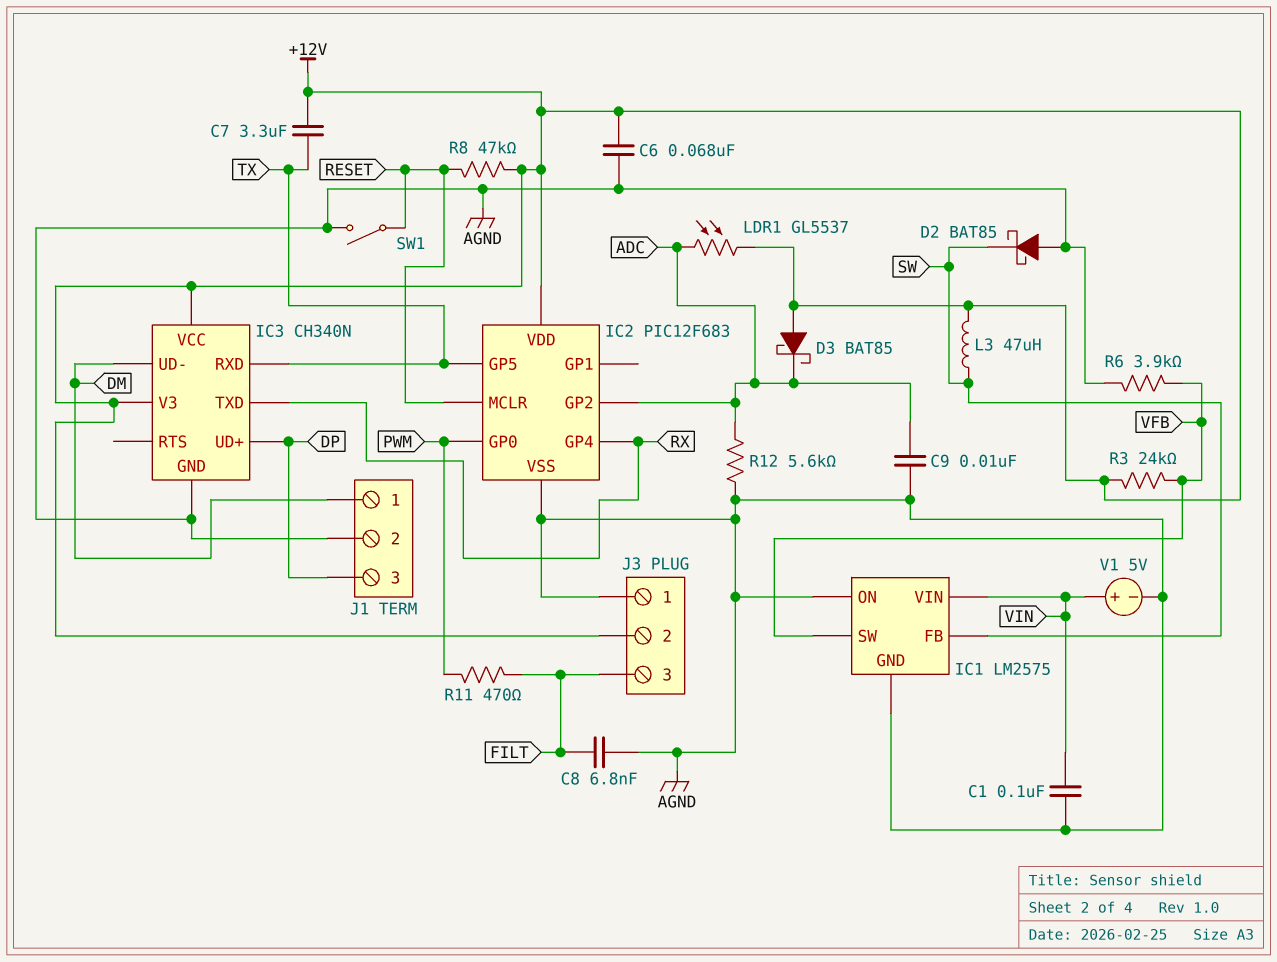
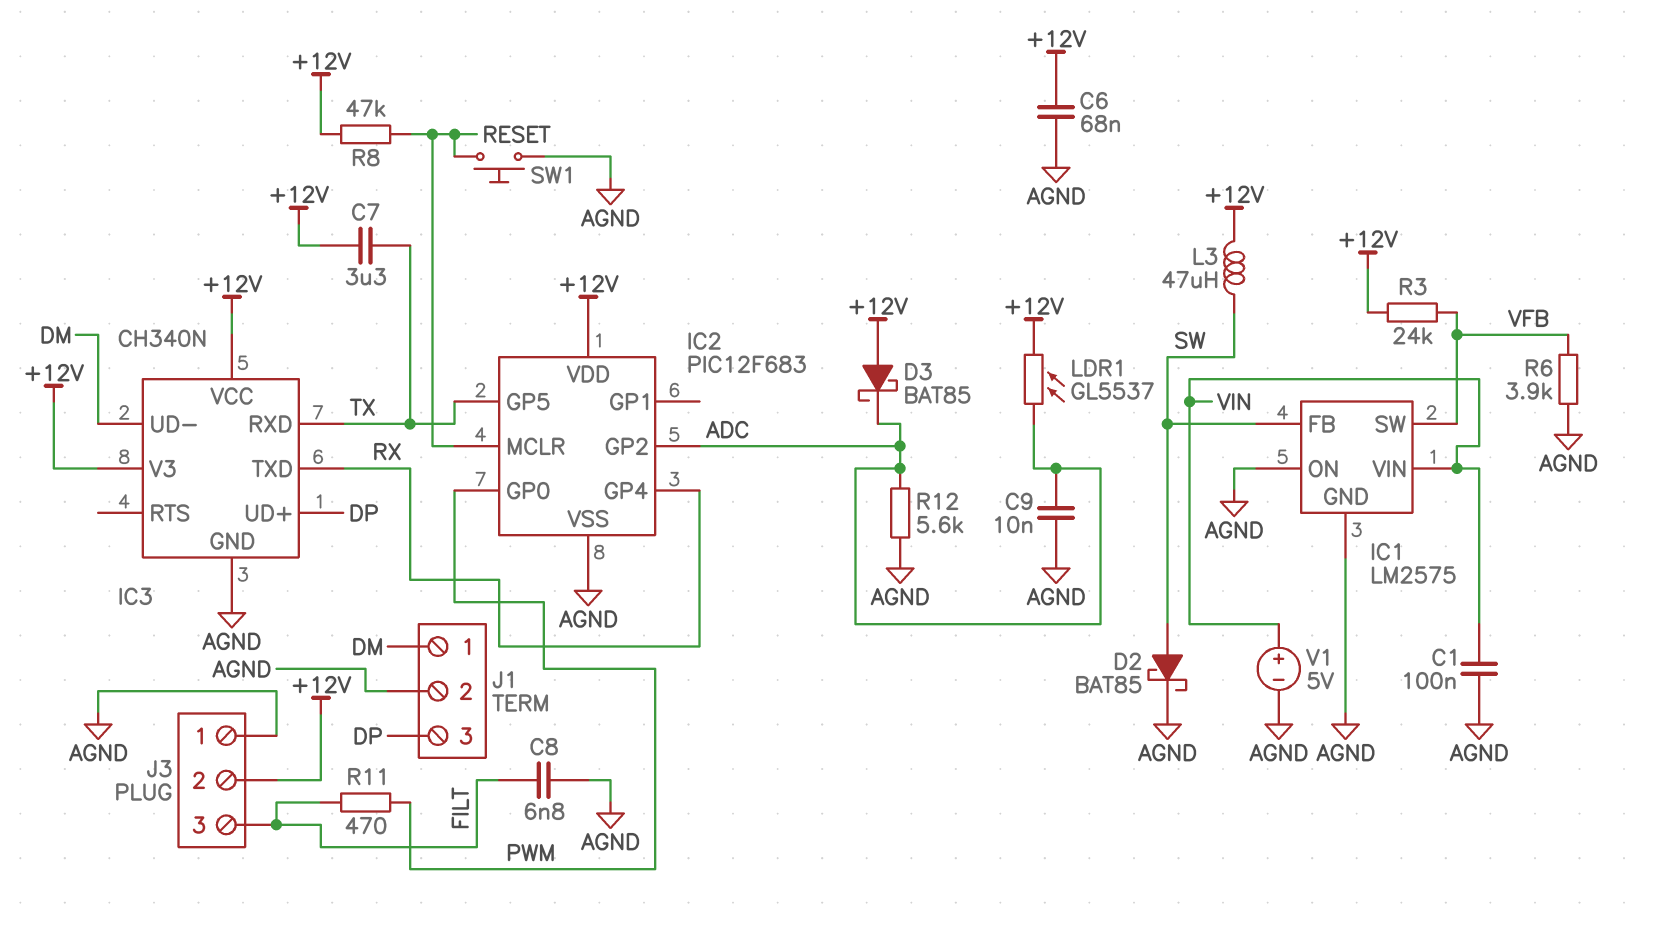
D2: schottky BAT85 (A AGND, K SW) -> schottky BAT85 (A SW, K AGND)
SW1: switch (AGND, RESET) -> button (AGND, RESET)

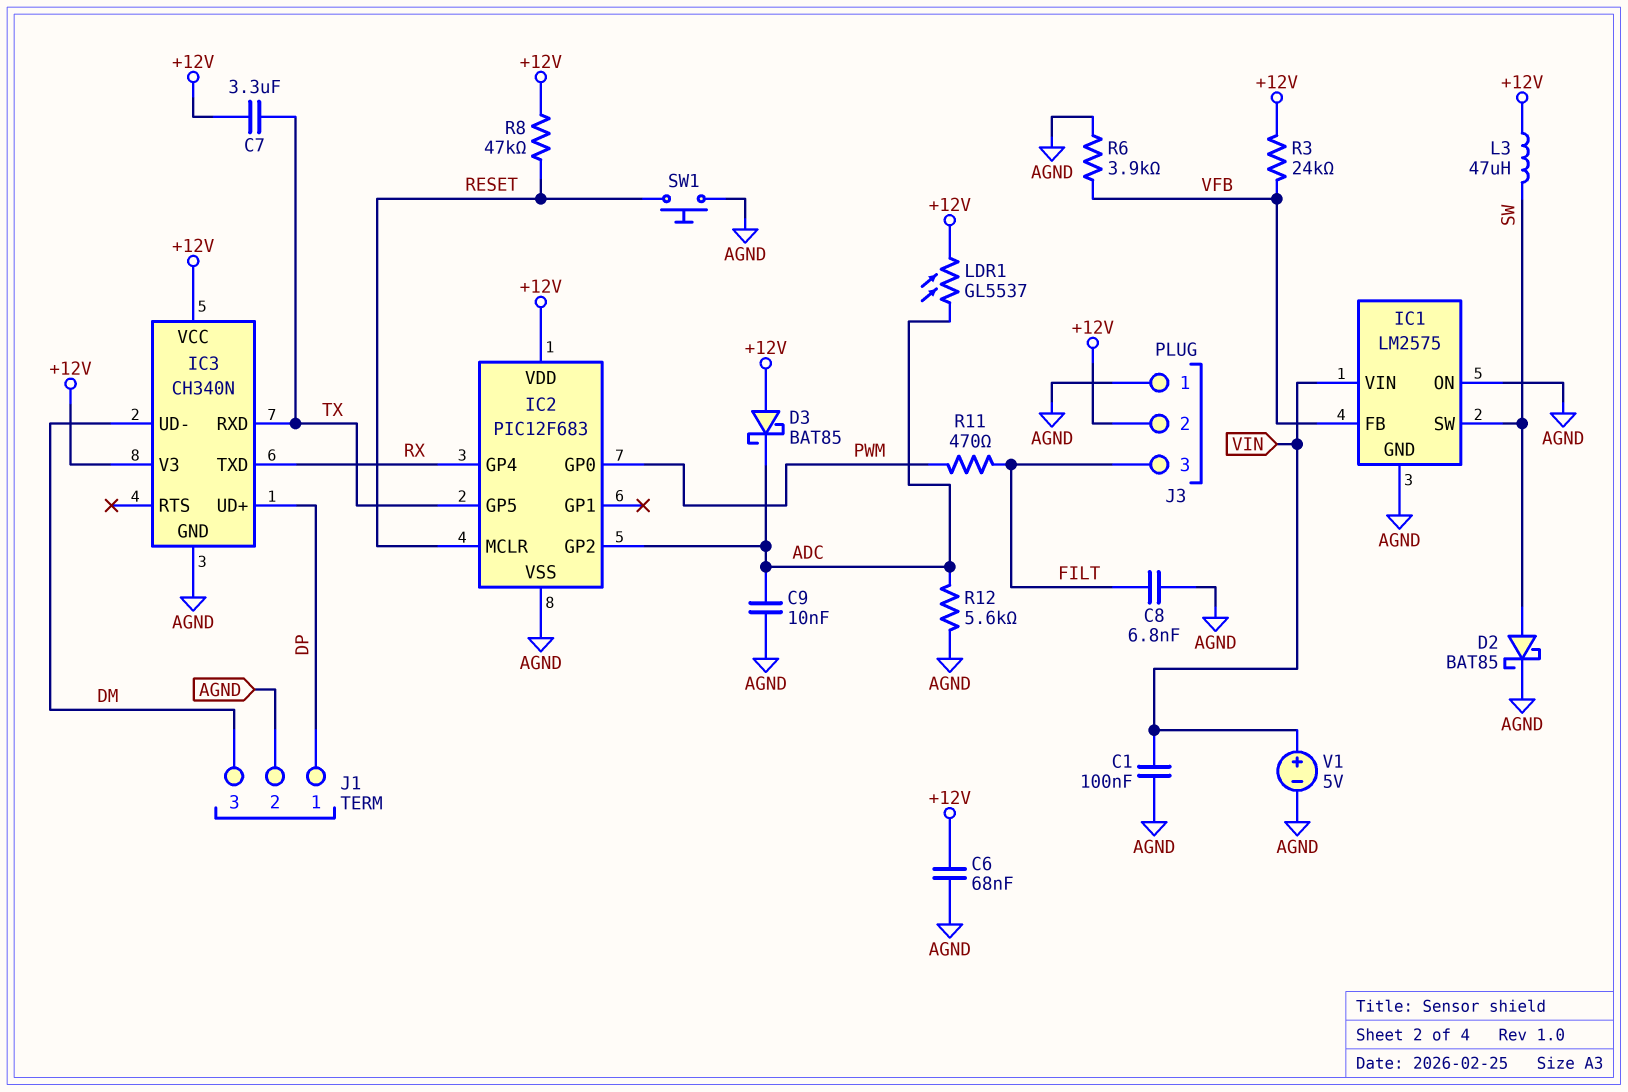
IC1 pin FB: SW -> VFB
IC1 pin SW: VFB -> SW
J1 pin 1: DM -> DP
J1 pin 3: DP -> DM

